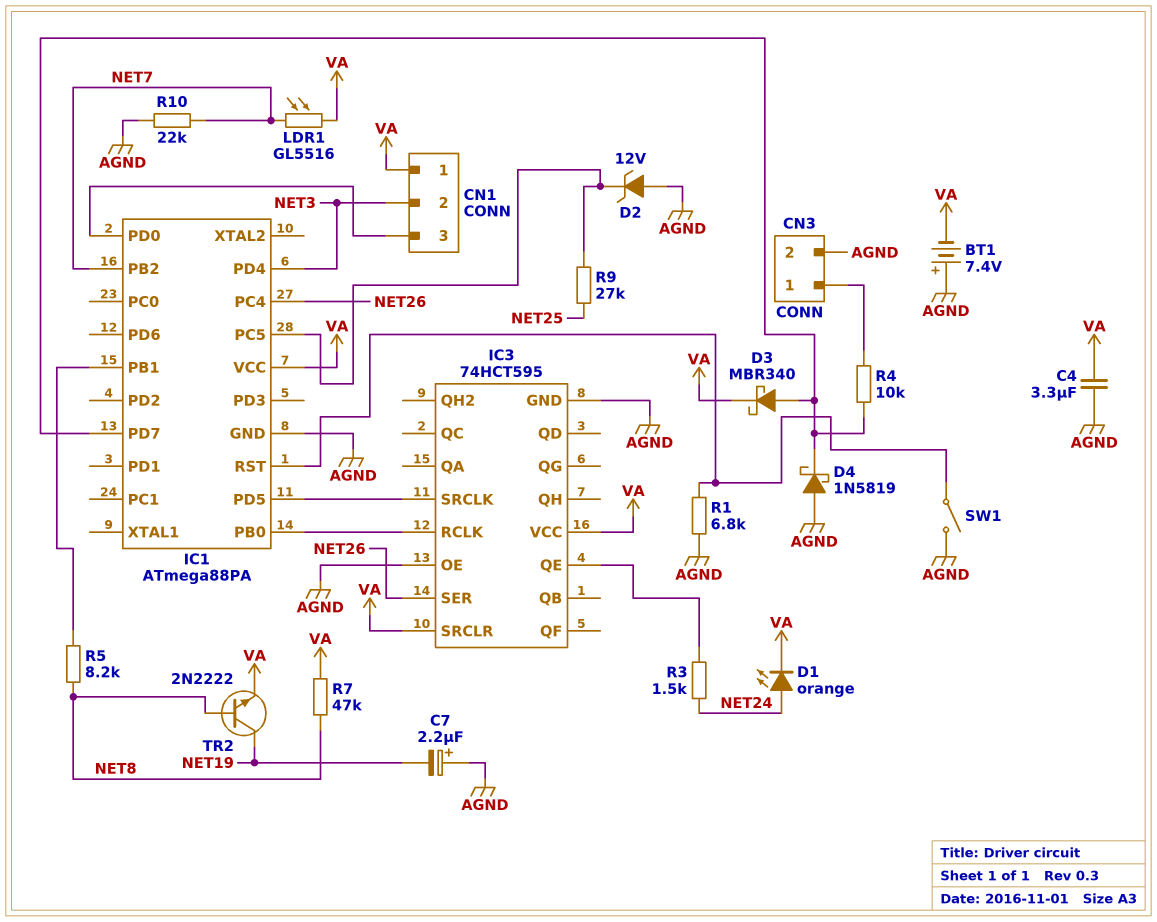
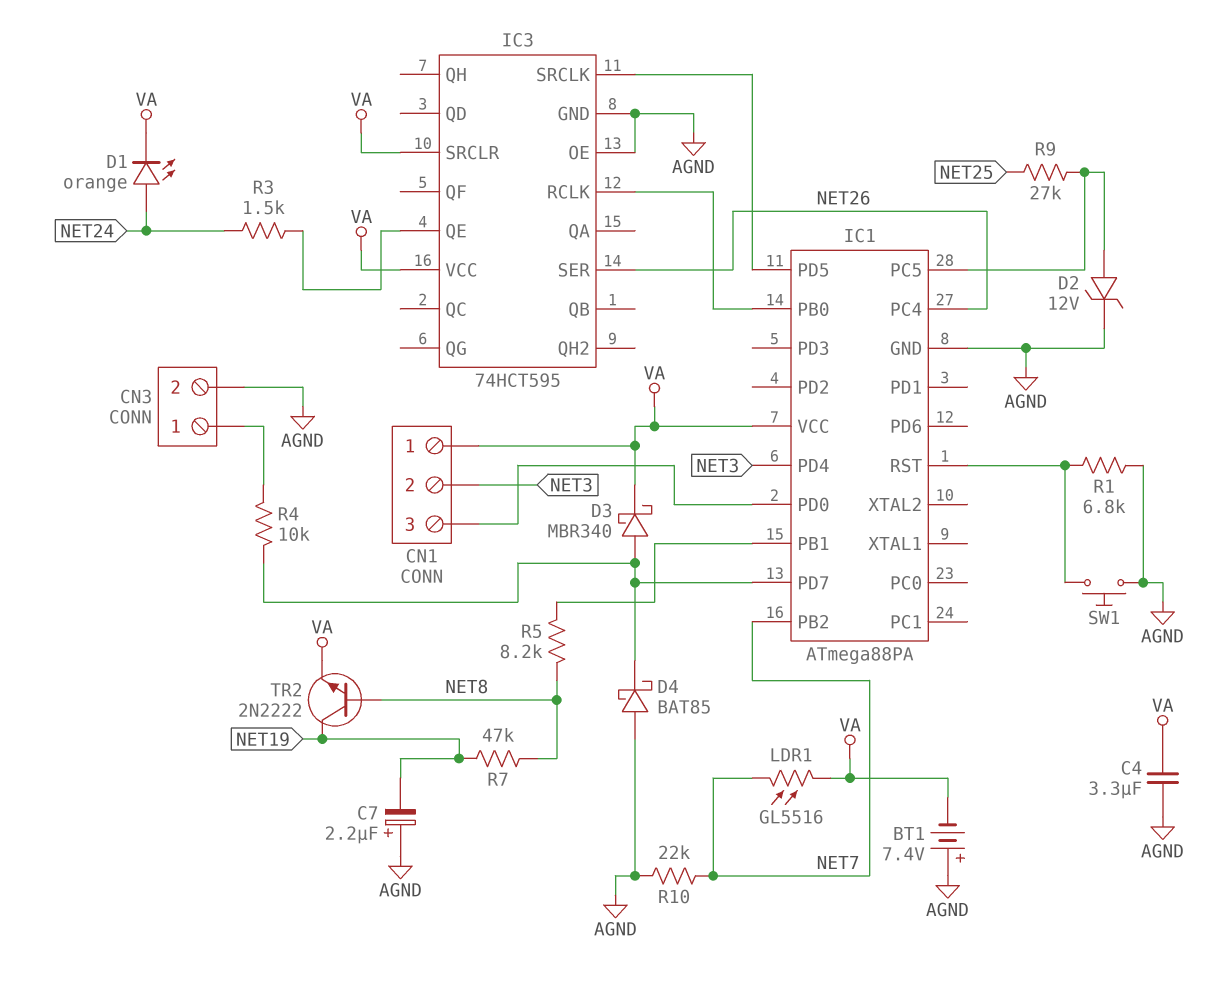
D2: zener 12V (A AGND, K IC1/PC5) -> zener 12V (A IC1/PC5, K AGND)
D4: schottky 1N5819 (A AGND, K IC1/PD7) -> schottky BAT85 (A AGND, K IC1/PD7)
R7: 47k (NET8, VA) -> 47k (NET8, NET19)
SW1: switch (AGND, IC1/RST) -> button (AGND, IC1/RST)

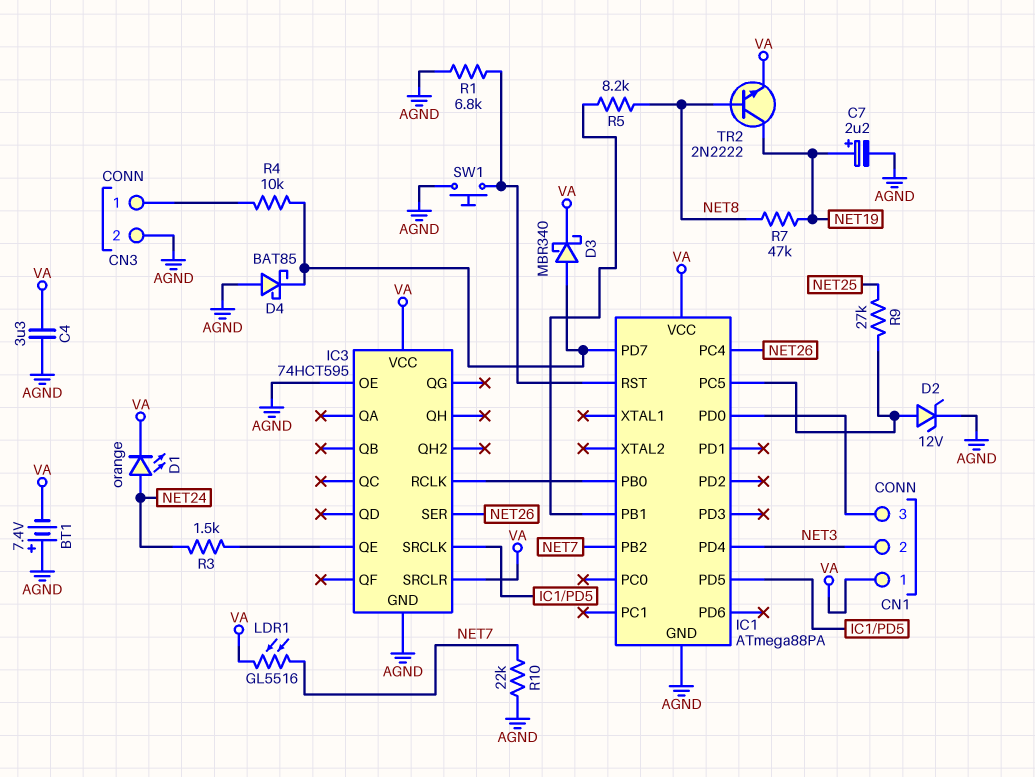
C7: 2.2uF (plus AGND, minus NET19) -> 2.2uF (plus NET19, minus AGND)

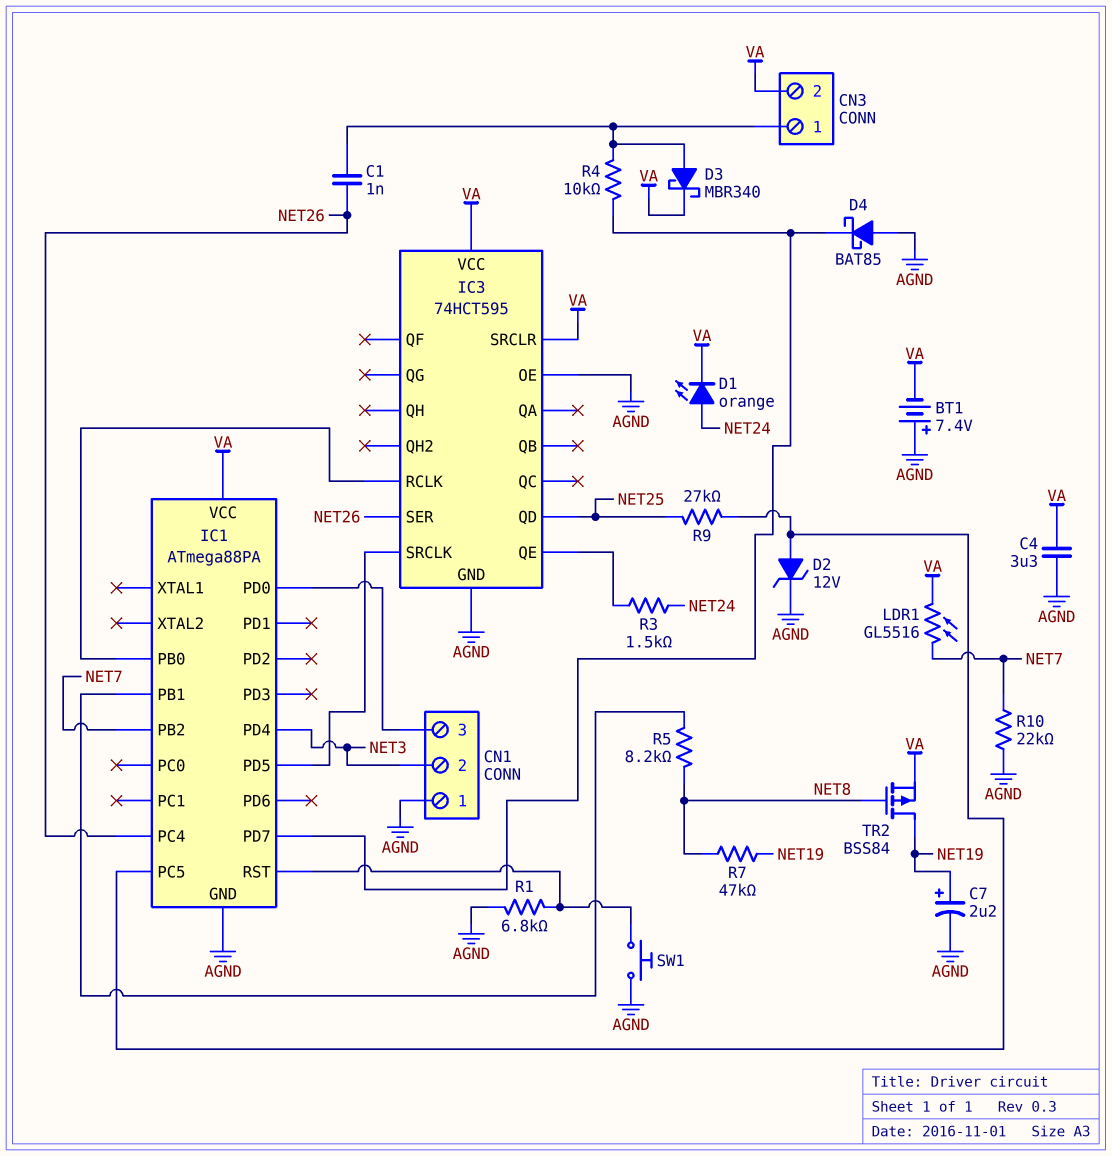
C1: none -> 1nF (CN3/1, NET26)
CN1 pin 1: VA -> AGND
CN3 pin 2: AGND -> VA
D3: schottky MBR340 (A IC1/PD7, K VA) -> schottky MBR340 (A CN3/1, K VA)
IC3 pin QD: none -> NET25
TR2: NPN 2N2222 (B NET8, C NET19, E VA) -> PMOS BSS84 (G NET8, D NET19, S VA)

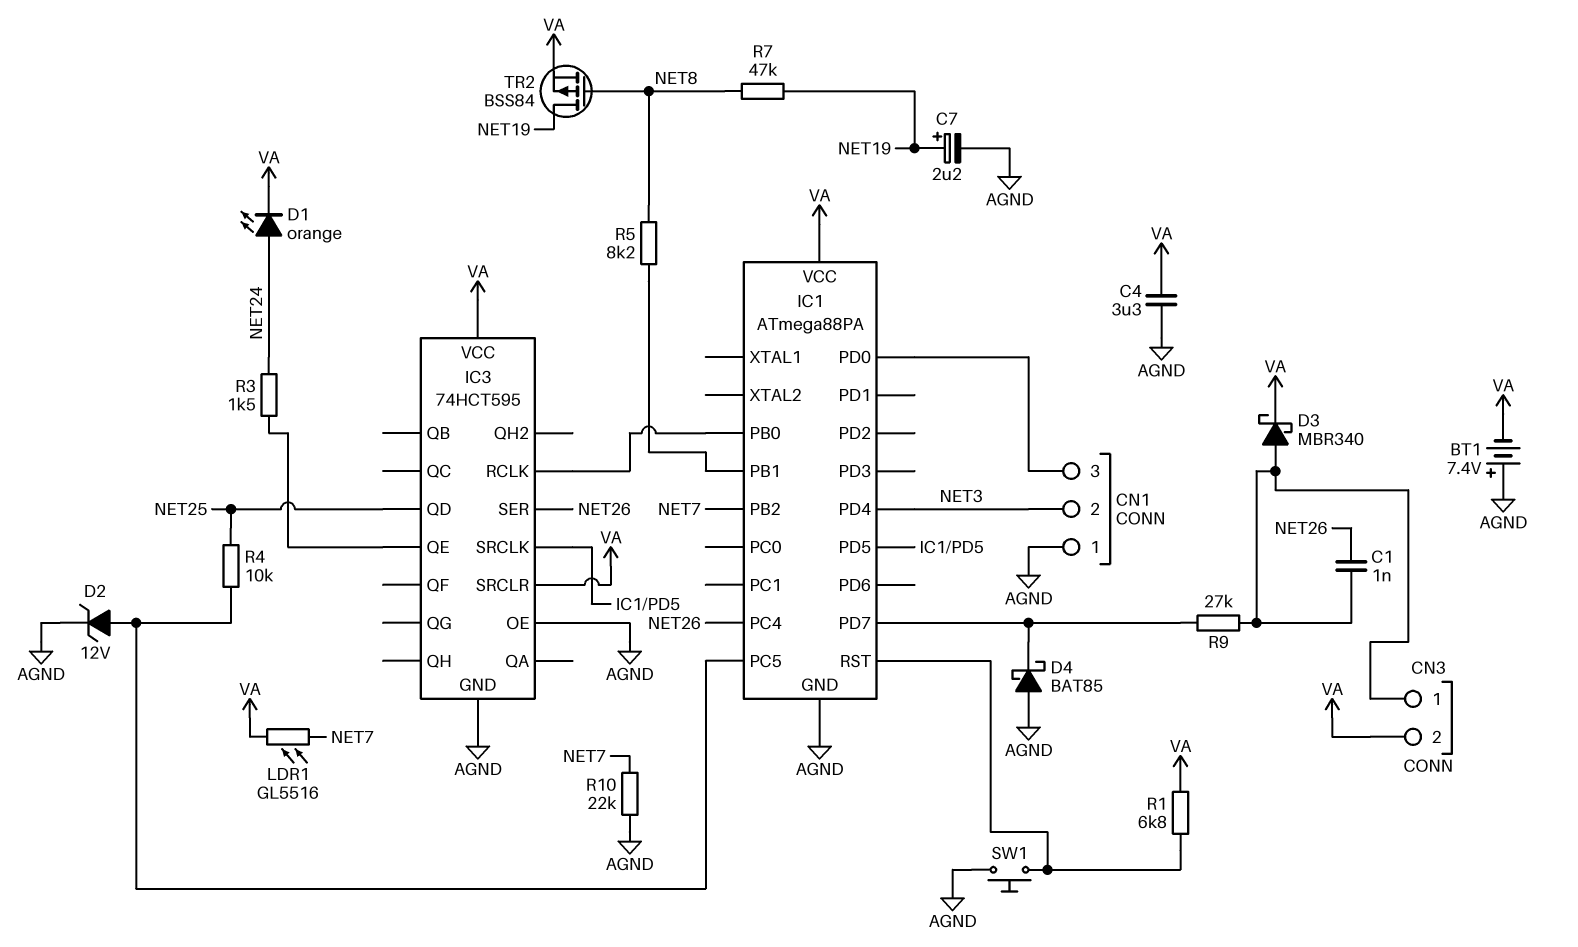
R1: 6.8k (AGND, IC1/RST) -> 6.8k (IC1/RST, VA)
R4: 10k (CN3/1, IC1/PD7) -> 10k (IC1/PC5, NET25)
R9: 27k (IC1/PC5, NET25) -> 27k (CN3/1, IC1/PD7)

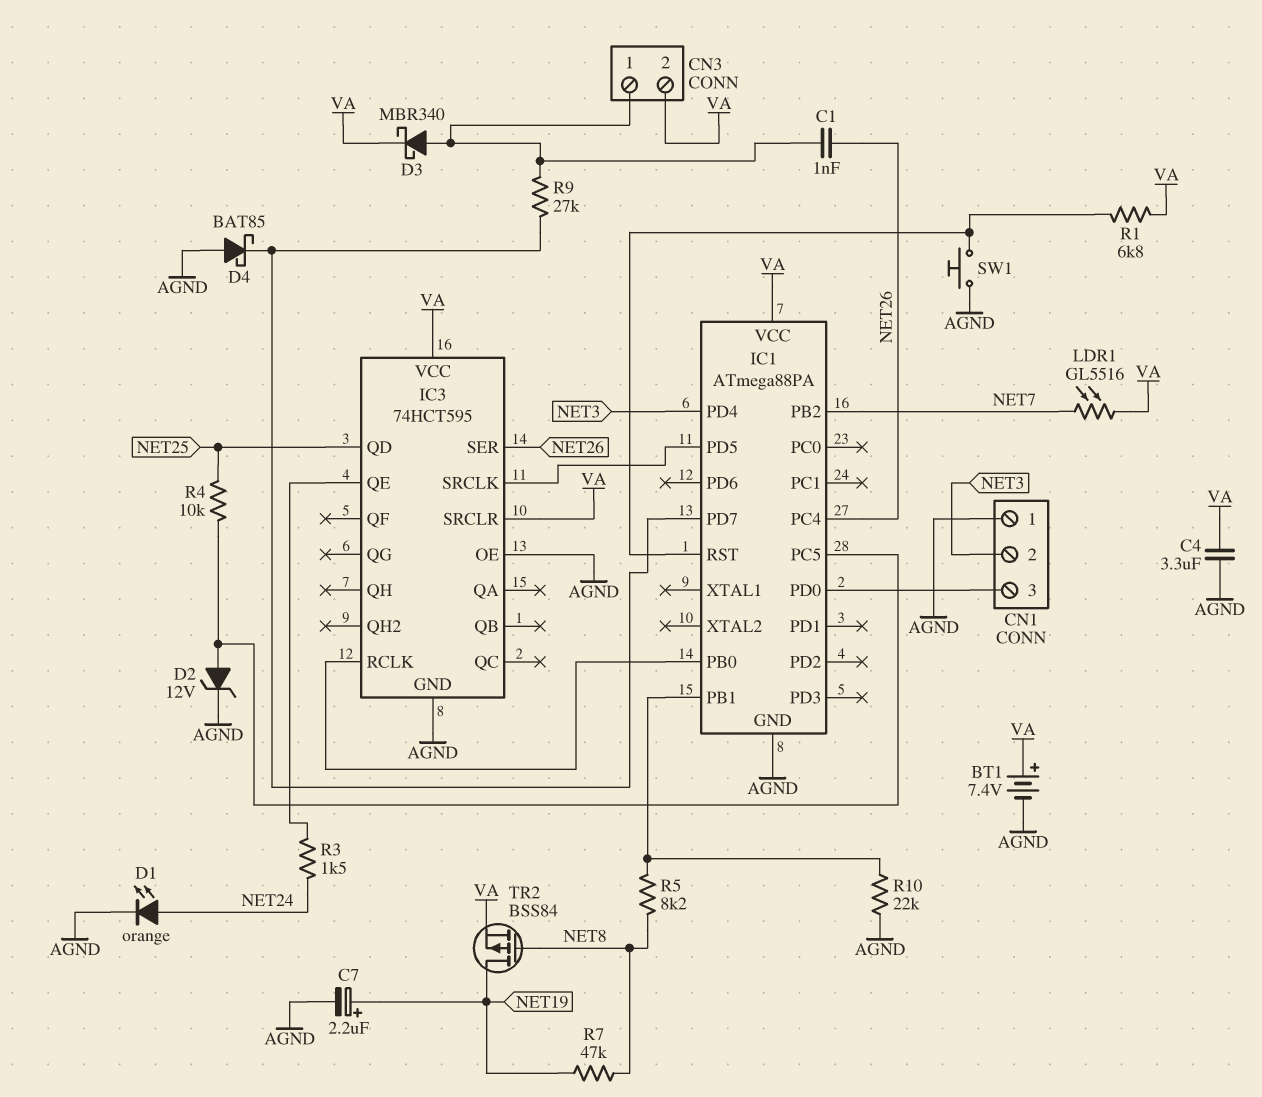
BT1: 7.4V (plus AGND, minus VA) -> 7.4V (plus VA, minus AGND)
D1: LED orange (A NET24, K VA) -> LED orange (A NET24, K AGND)
R10: 22k (AGND, NET7) -> 22k (AGND, IC1/PB1)

